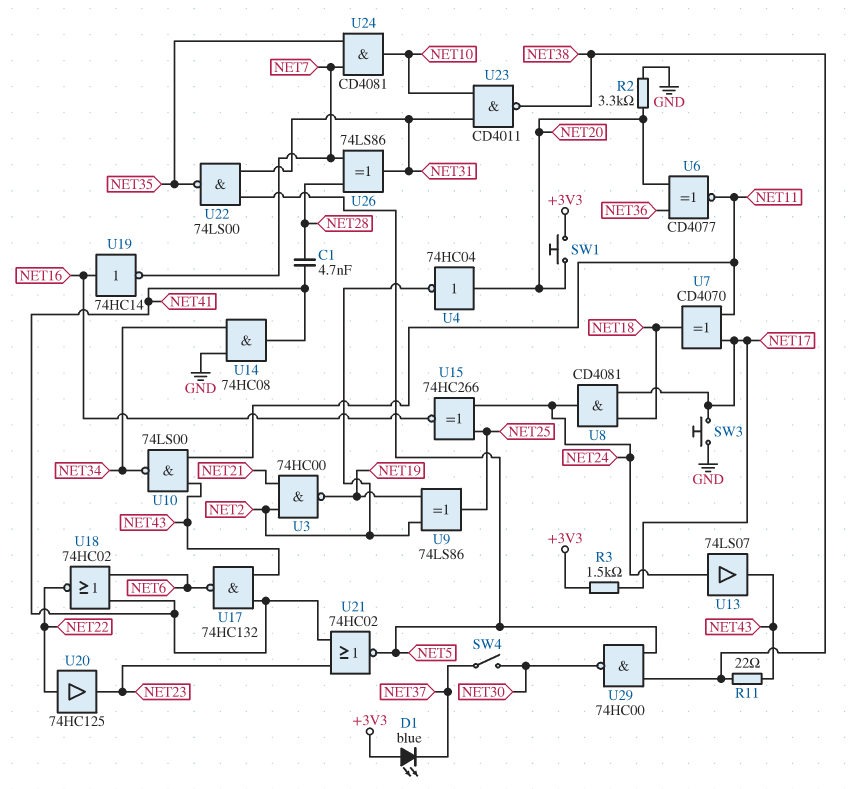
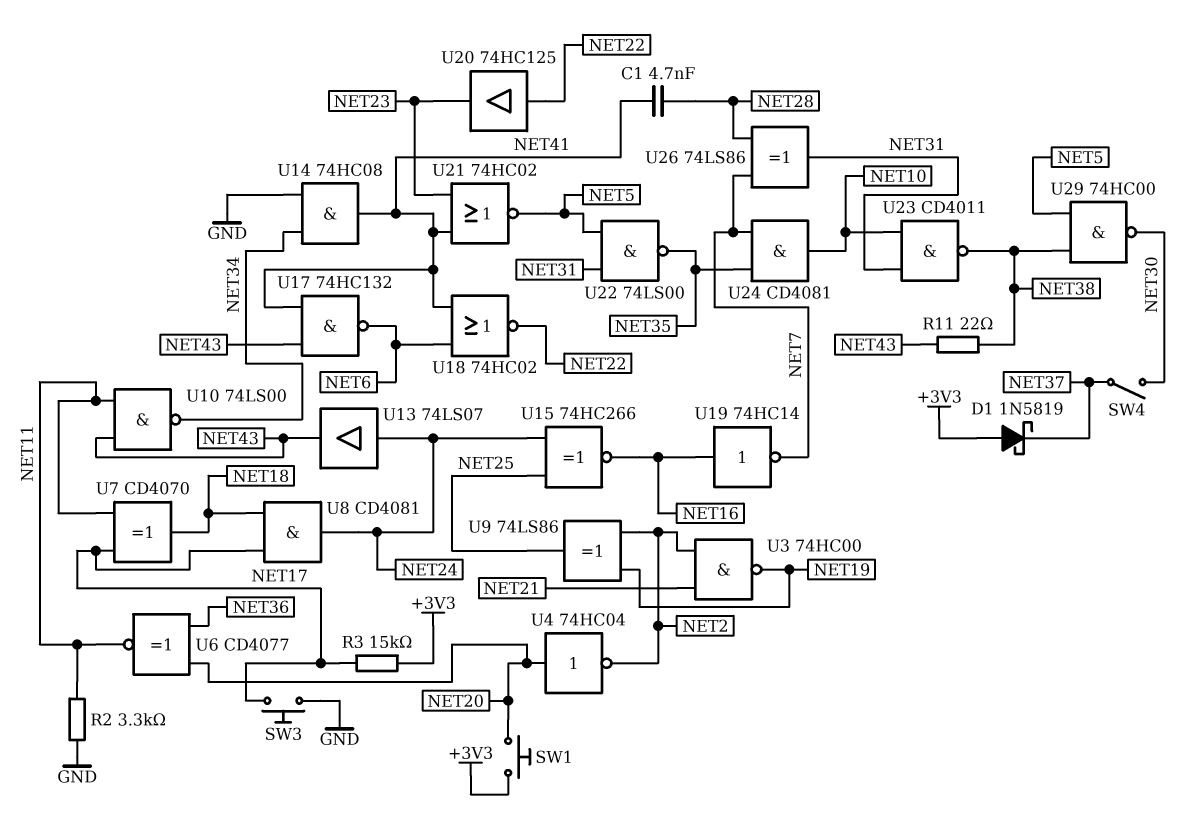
D1: LED blue (A +3V3, K NET37) -> schottky 1N5819 (A +3V3, K NET37)
R2: 3.3k (GND, NET20) -> 3.3k (GND, NET11)
R3: 1.5k (+3V3, NET17) -> 15k (+3V3, NET17)

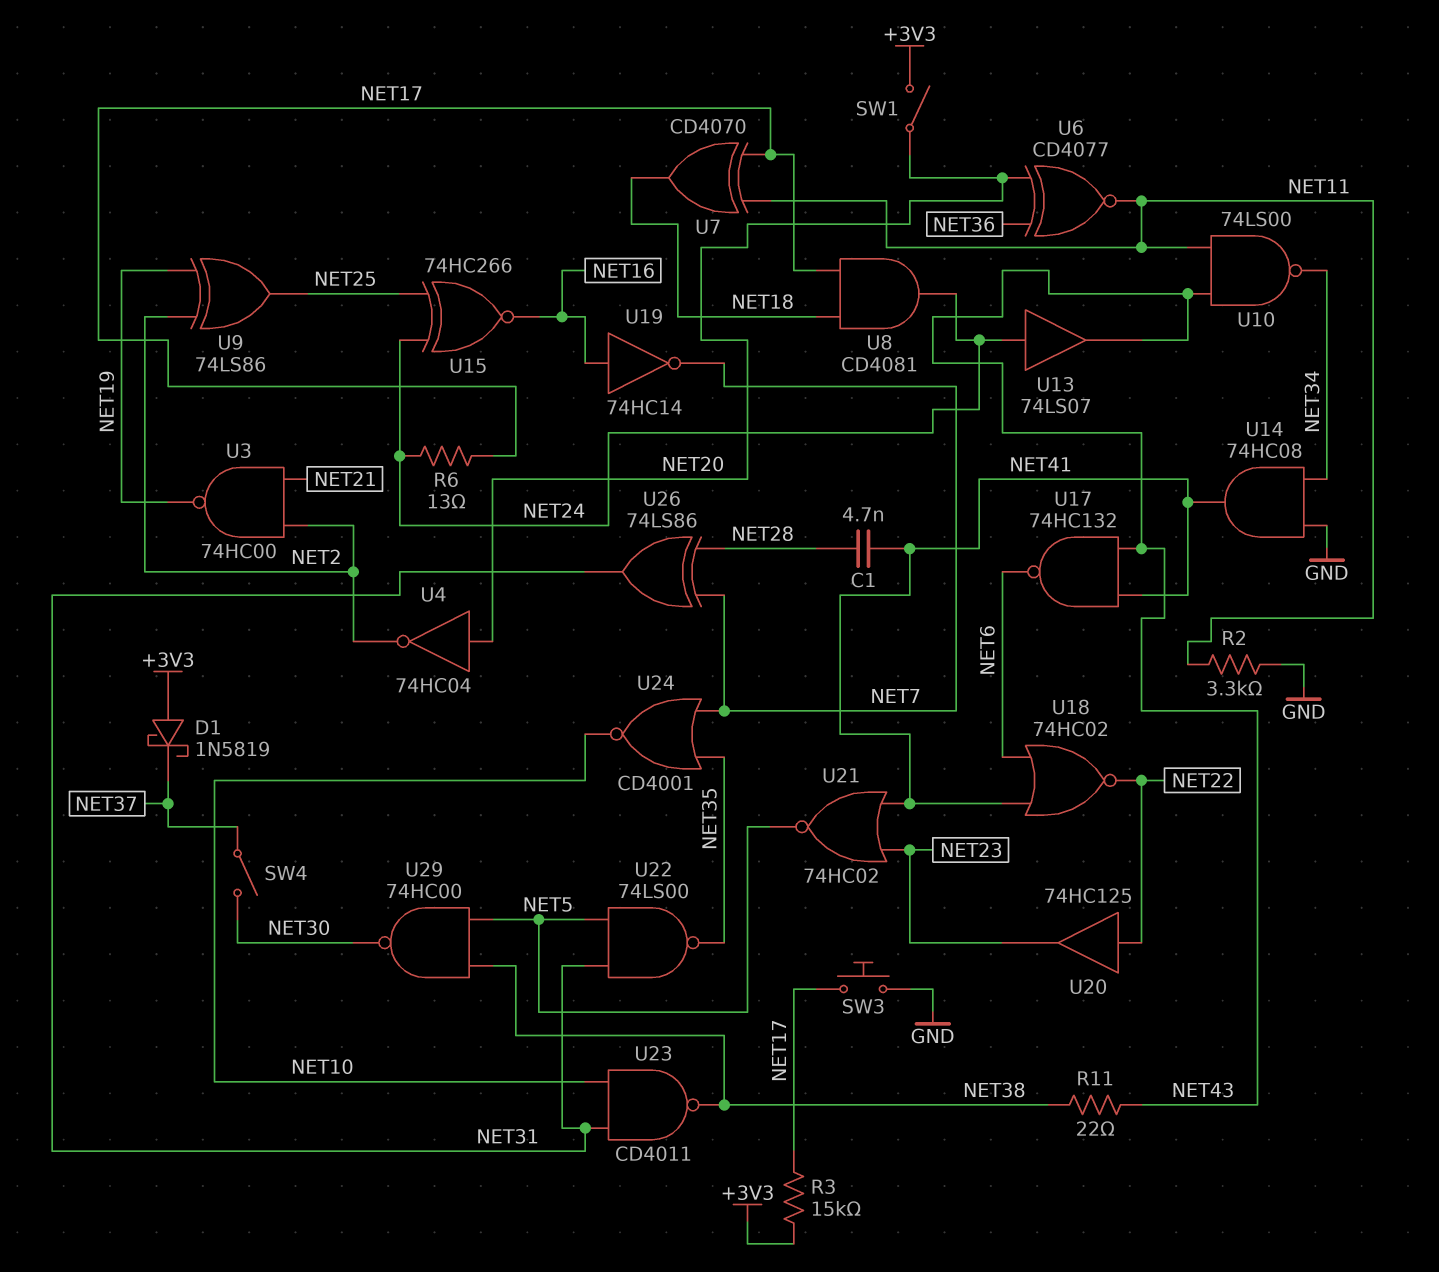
R6: none -> 13 (NET17, NET24)
SW1: button (+3V3, NET20) -> switch (+3V3, NET20)
U24: AND CD4081 (in NET7, in NET35, out NET10) -> NOR CD4001 (in NET7, in NET35, out NET10)

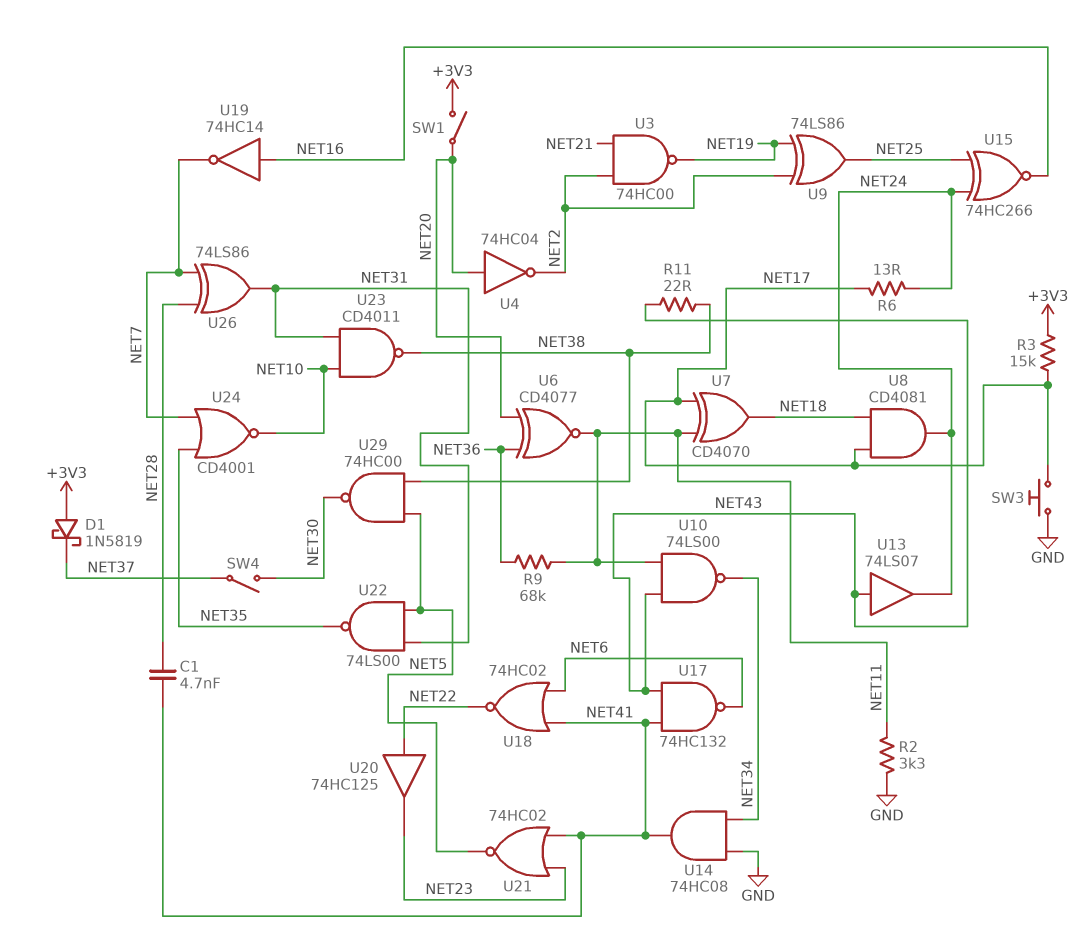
R9: none -> 68k (NET11, NET36)
U13: buffer 74LS07 (in NET24, out NET43) -> buffer 74LS07 (in NET43, out NET24)

